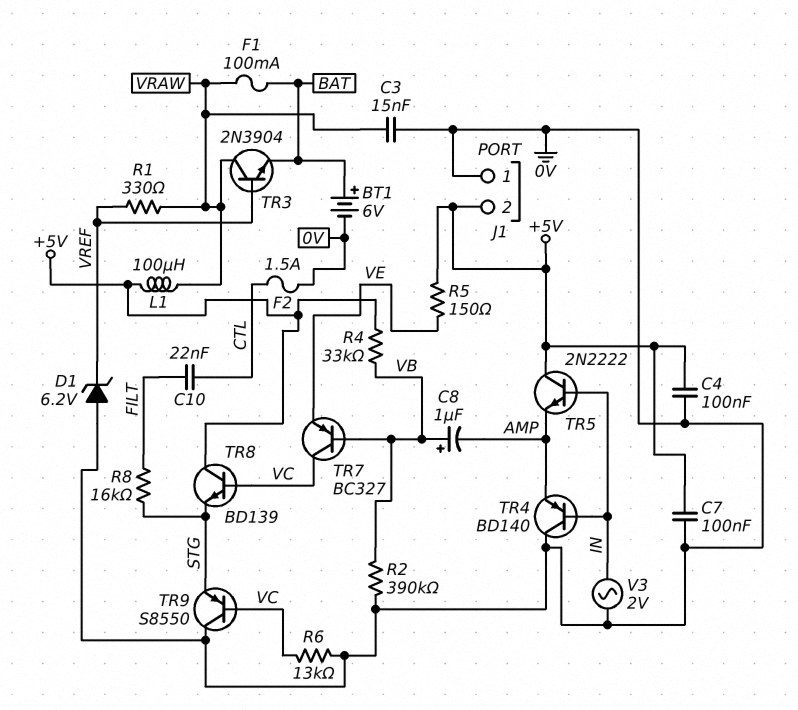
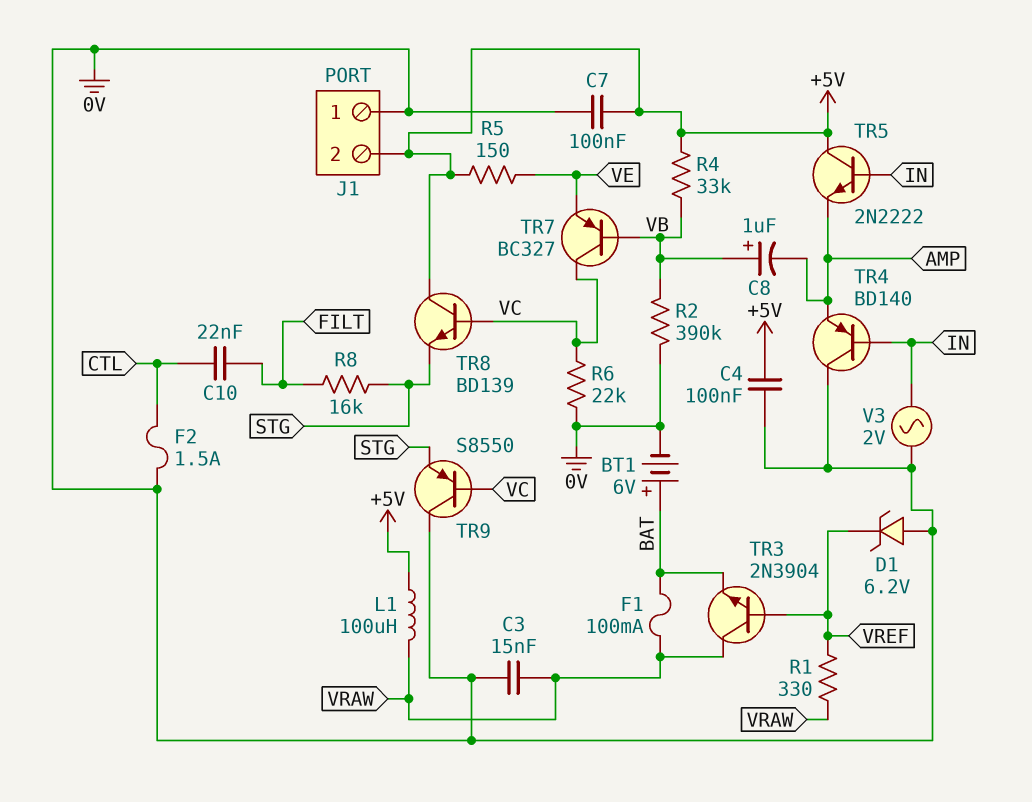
R6: 13k (0V, VC) -> 22k (0V, VC)

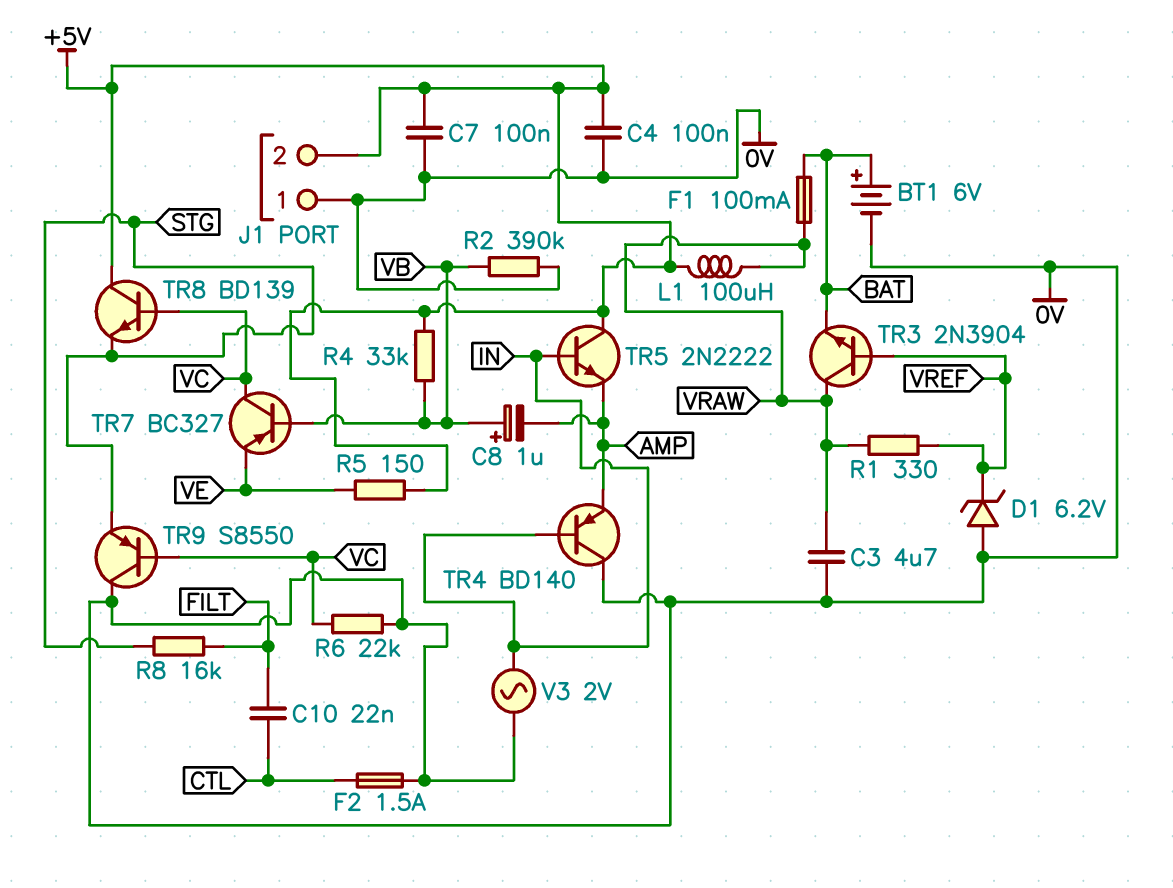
C3: 15nF (0V, VRAW) -> 4.7uF (0V, VRAW)

